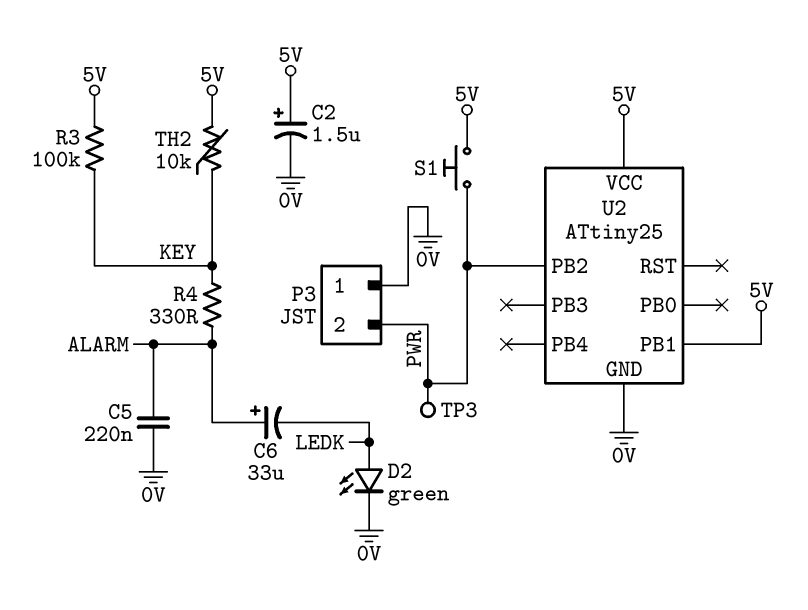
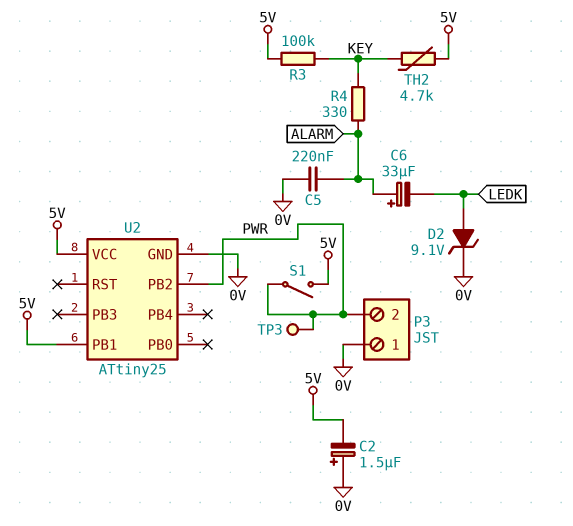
C2: 1.5uF (plus 5V, minus 0V) -> 1.5uF (plus 0V, minus 5V)
D2: LED green (A LEDK, K 0V) -> zener 9.1V (A LEDK, K 0V)
S1: button (5V, PWR) -> switch (5V, PWR)
TH2: 10k (5V, KEY) -> 4.7k (5V, KEY)

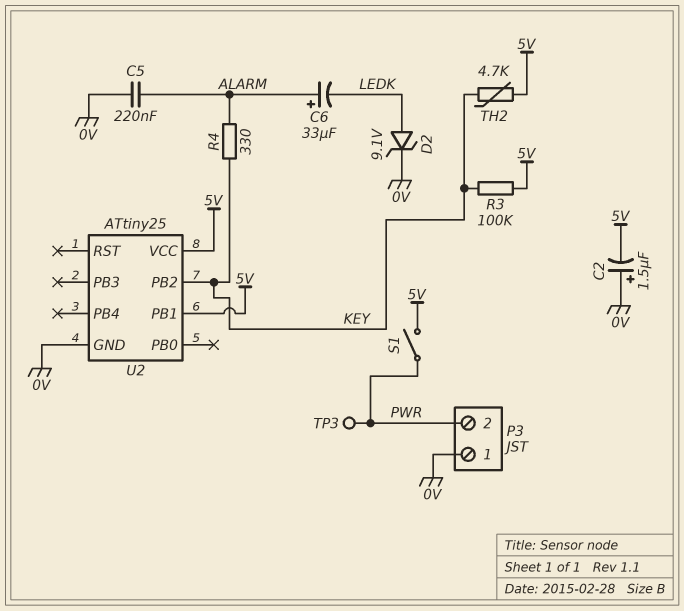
U2 pin PB2: PWR -> KEY

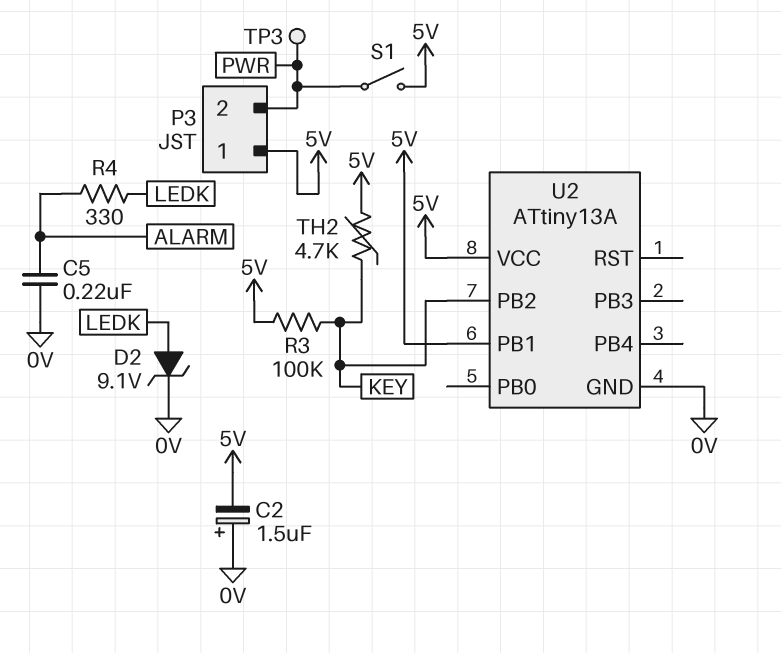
C6: 33uF (plus ALARM, minus LEDK) -> none
P3 pin 1: 0V -> 5V
R4: 330 (ALARM, KEY) -> 330 (ALARM, LEDK)
U2: ATtiny25 -> ATtiny13A

